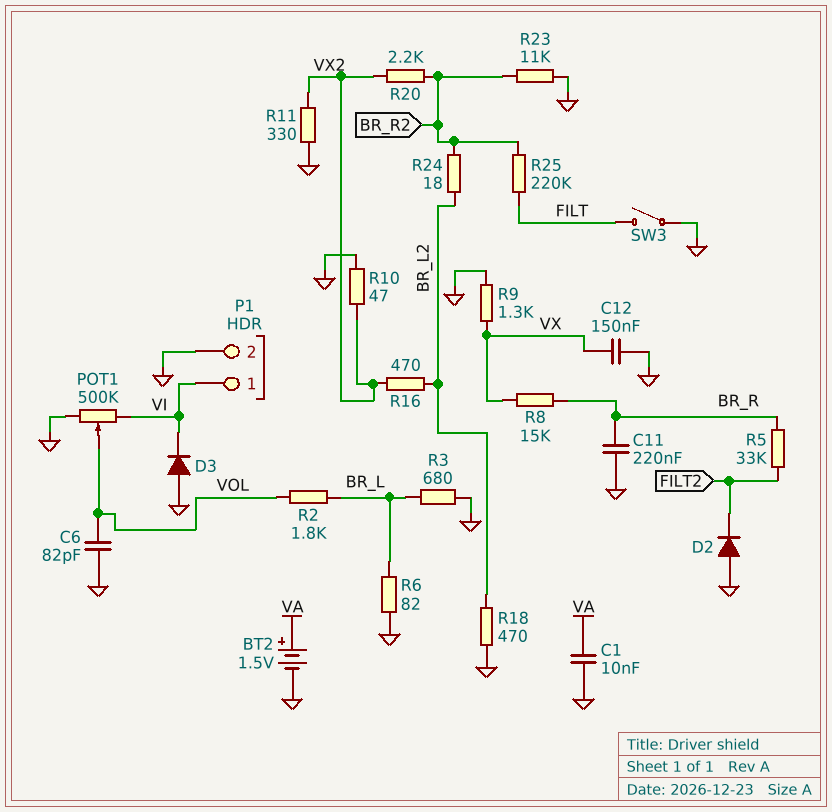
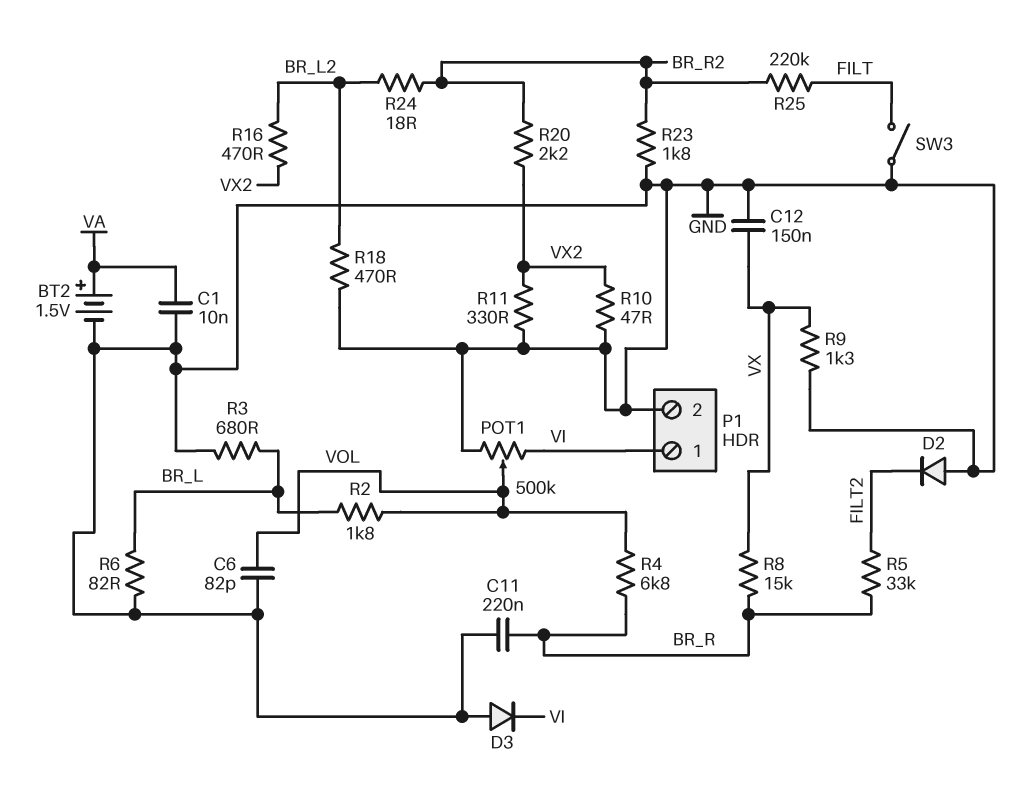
R4: none -> 6.8k (BR_R, VOL)
R23: 11k (BR_R2, GND) -> 1.8k (BR_R2, GND)

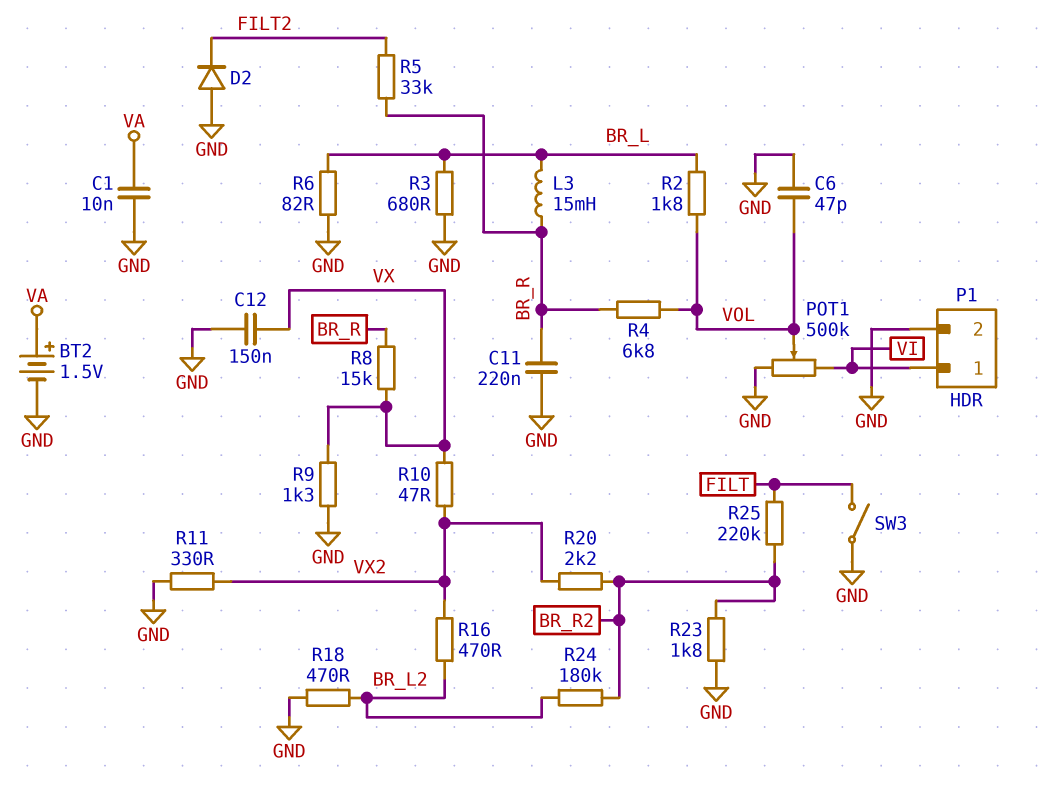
C6: 82pF (GND, VOL) -> 47pF (GND, VOL)
D3: diode (A GND, K VI) -> none
L3: none -> 15mH (BR_L, BR_R)
R10: 47 (GND, VX2) -> 47 (VX, VX2)
R24: 18 (BR_L2, BR_R2) -> 180k (BR_L2, BR_R2)

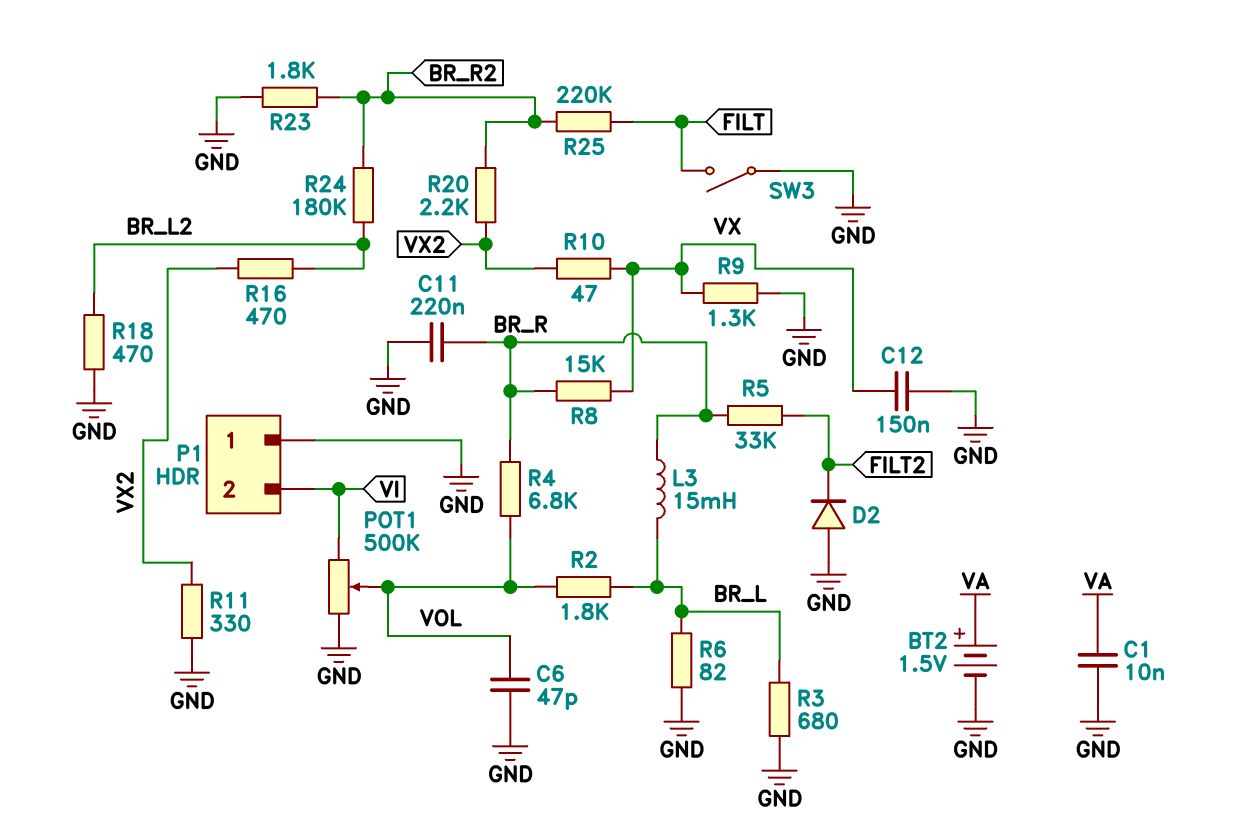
P1 pin 1: VI -> GND
P1 pin 2: GND -> VI

